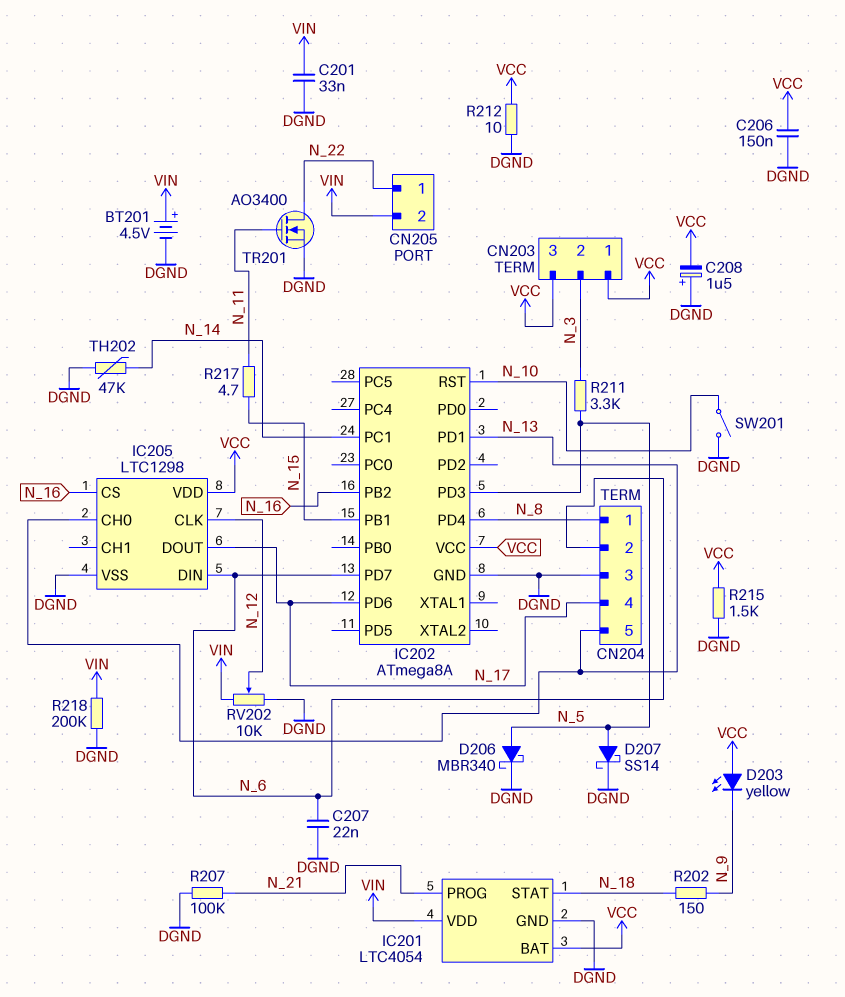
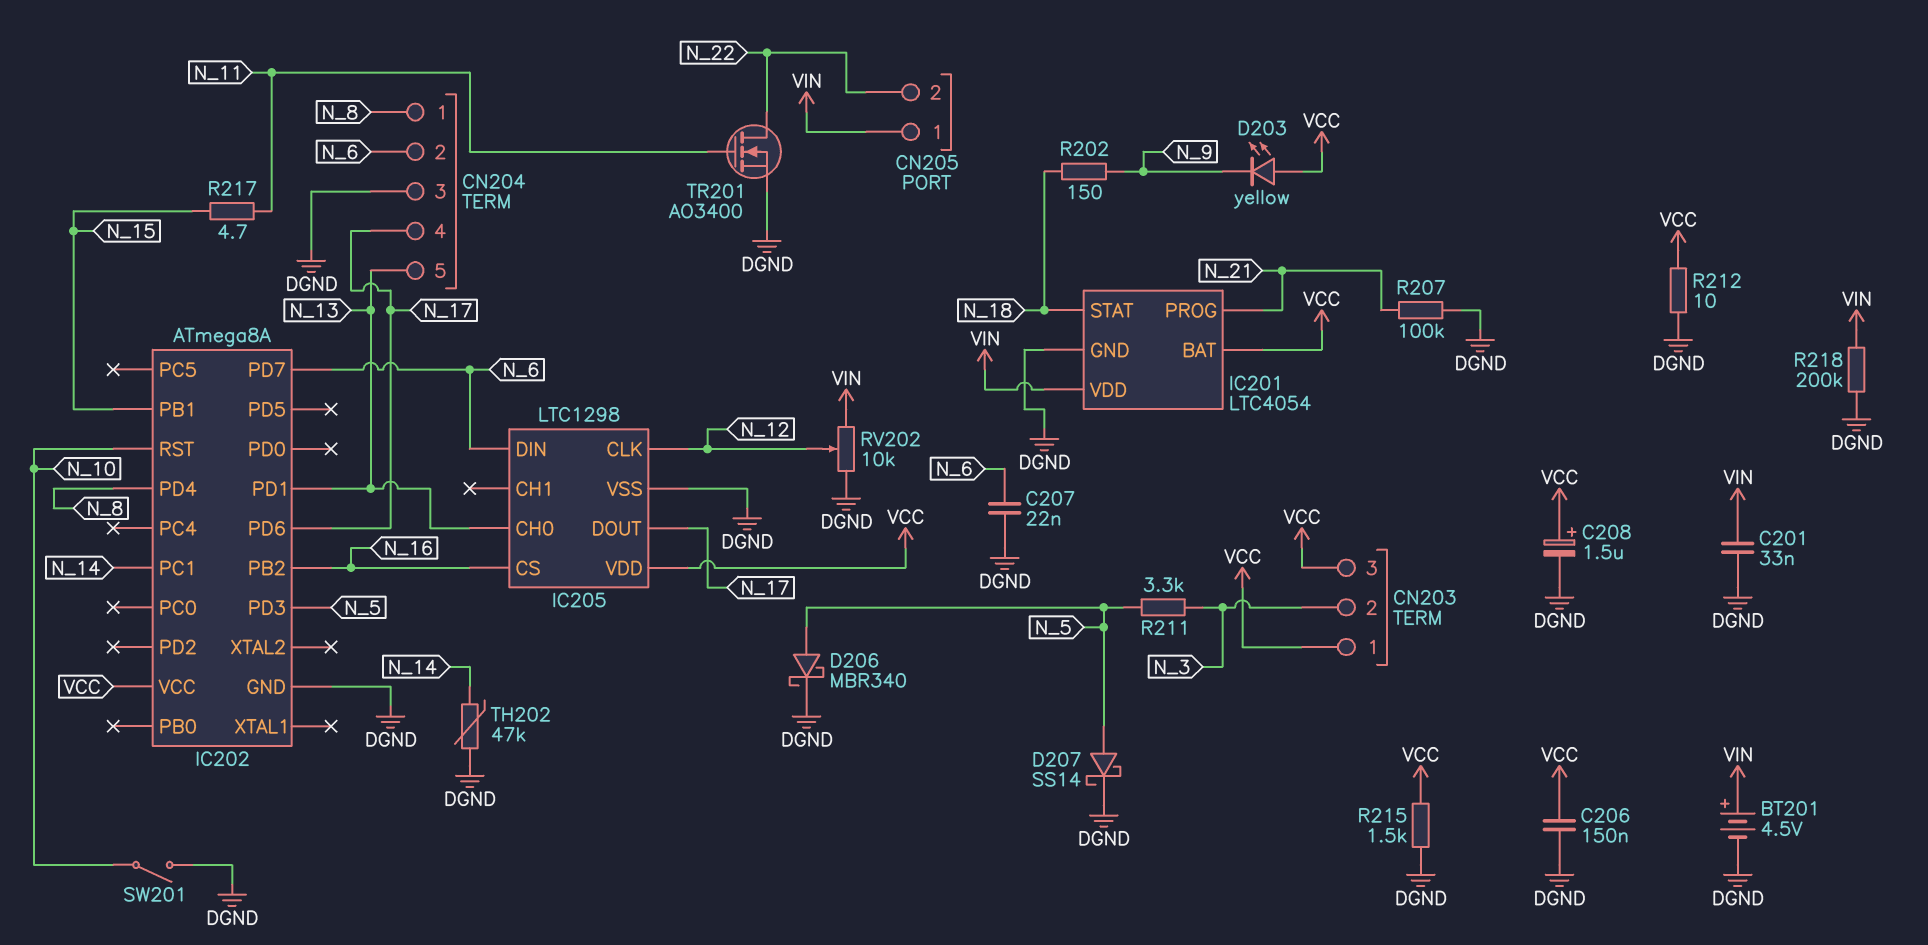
C208: 1.5uF (plus DGND, minus VCC) -> 1.5uF (plus VCC, minus DGND)
CN205 pin 1: N_22 -> VIN
CN205 pin 2: VIN -> N_22

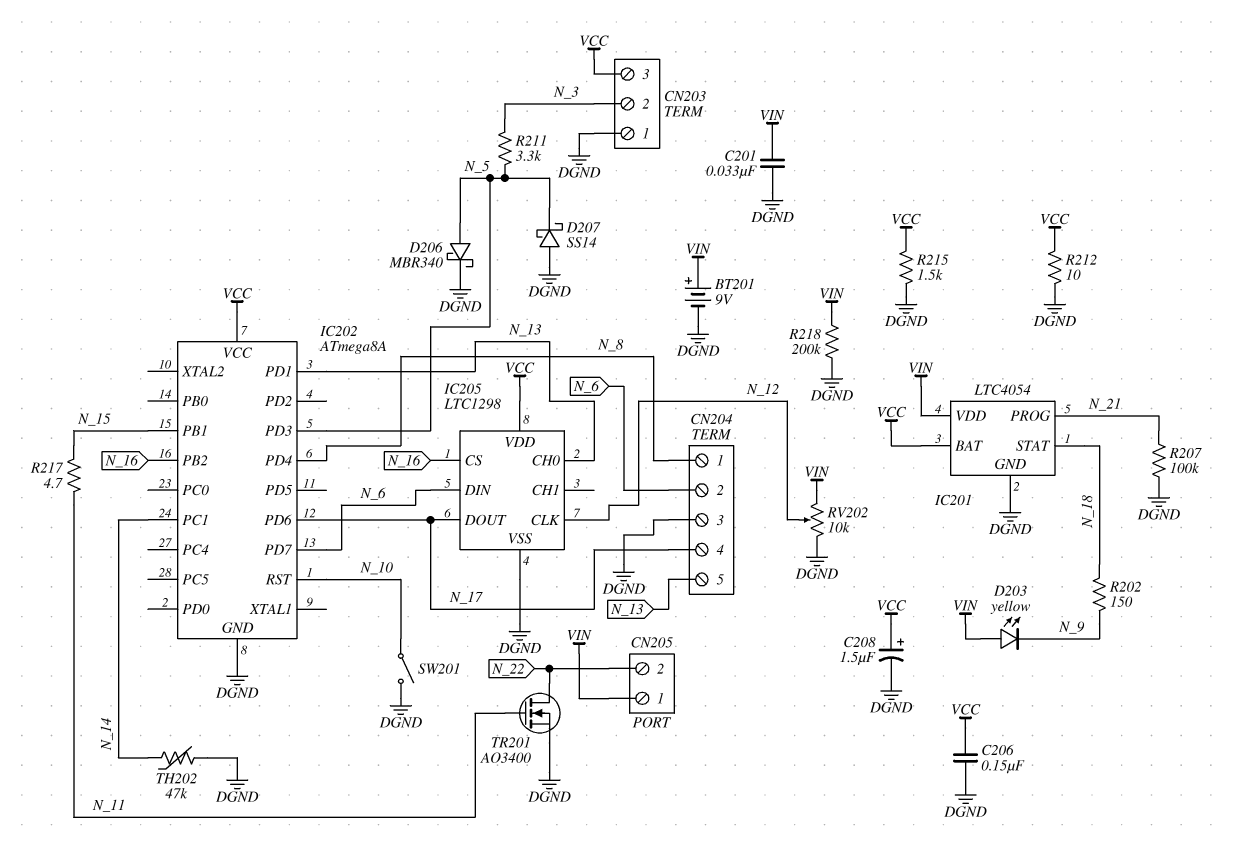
BT201: 4.5V (plus VIN, minus DGND) -> 9V (plus VIN, minus DGND)
C207: 22nF (DGND, N_6) -> none
CN203 pin 1: VCC -> DGND
D203: LED yellow (A VCC, K N_9) -> LED yellow (A VIN, K N_9)
D207: schottky SS14 (A N_5, K DGND) -> schottky SS14 (A DGND, K N_5)

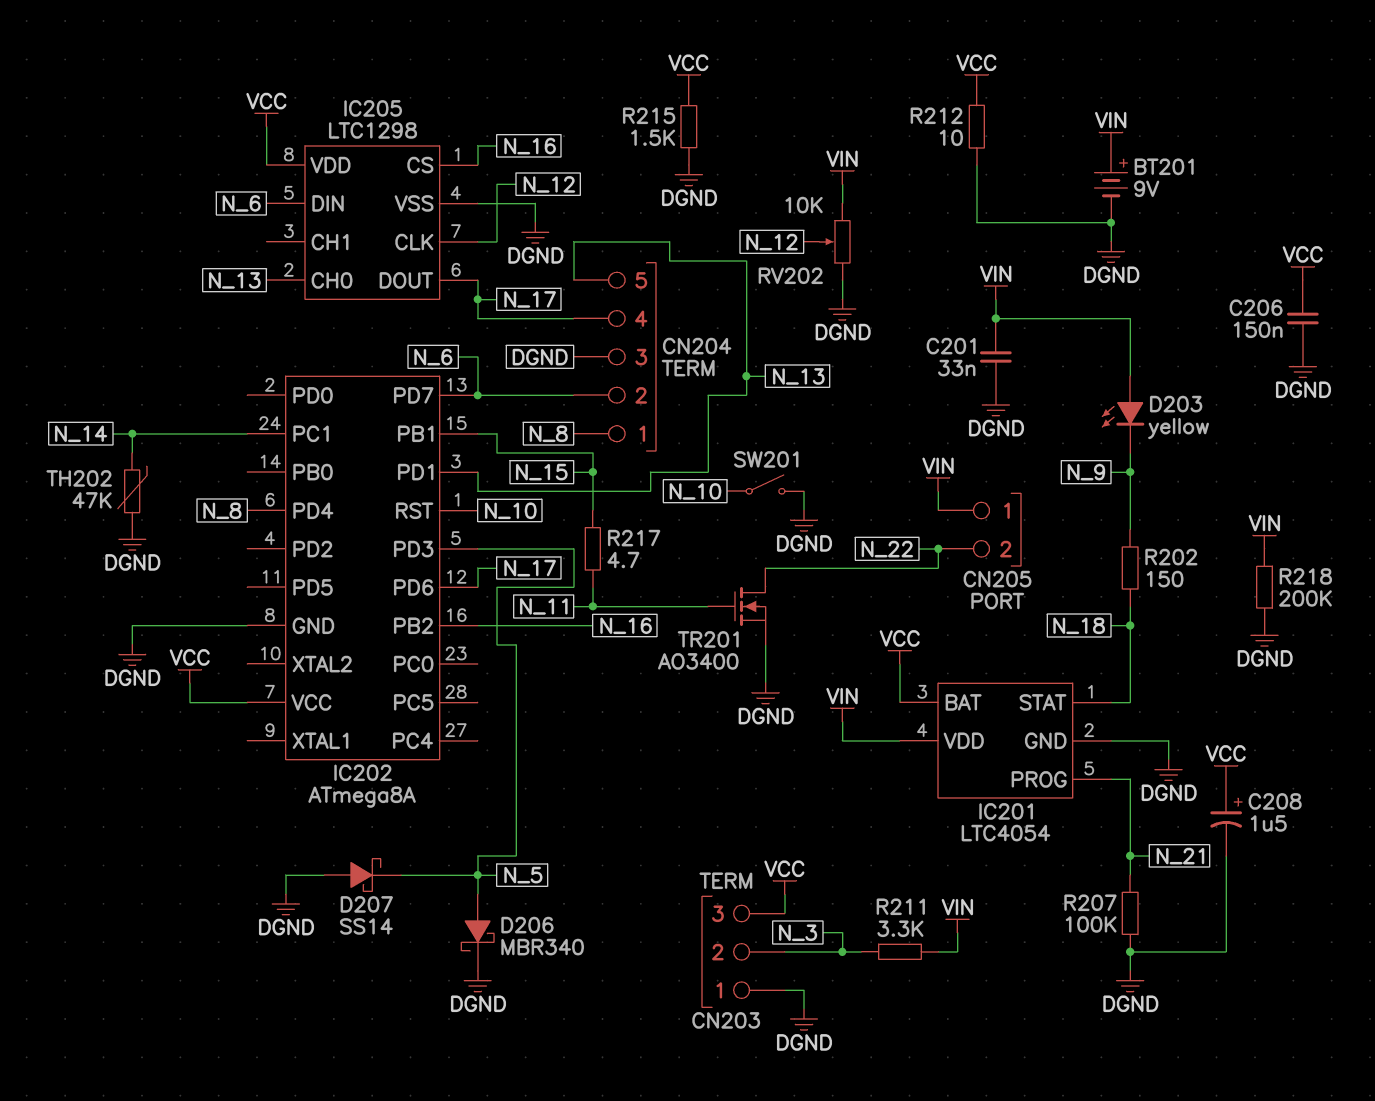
R211: 3.3k (N_3, N_5) -> 3.3k (N_3, VIN)

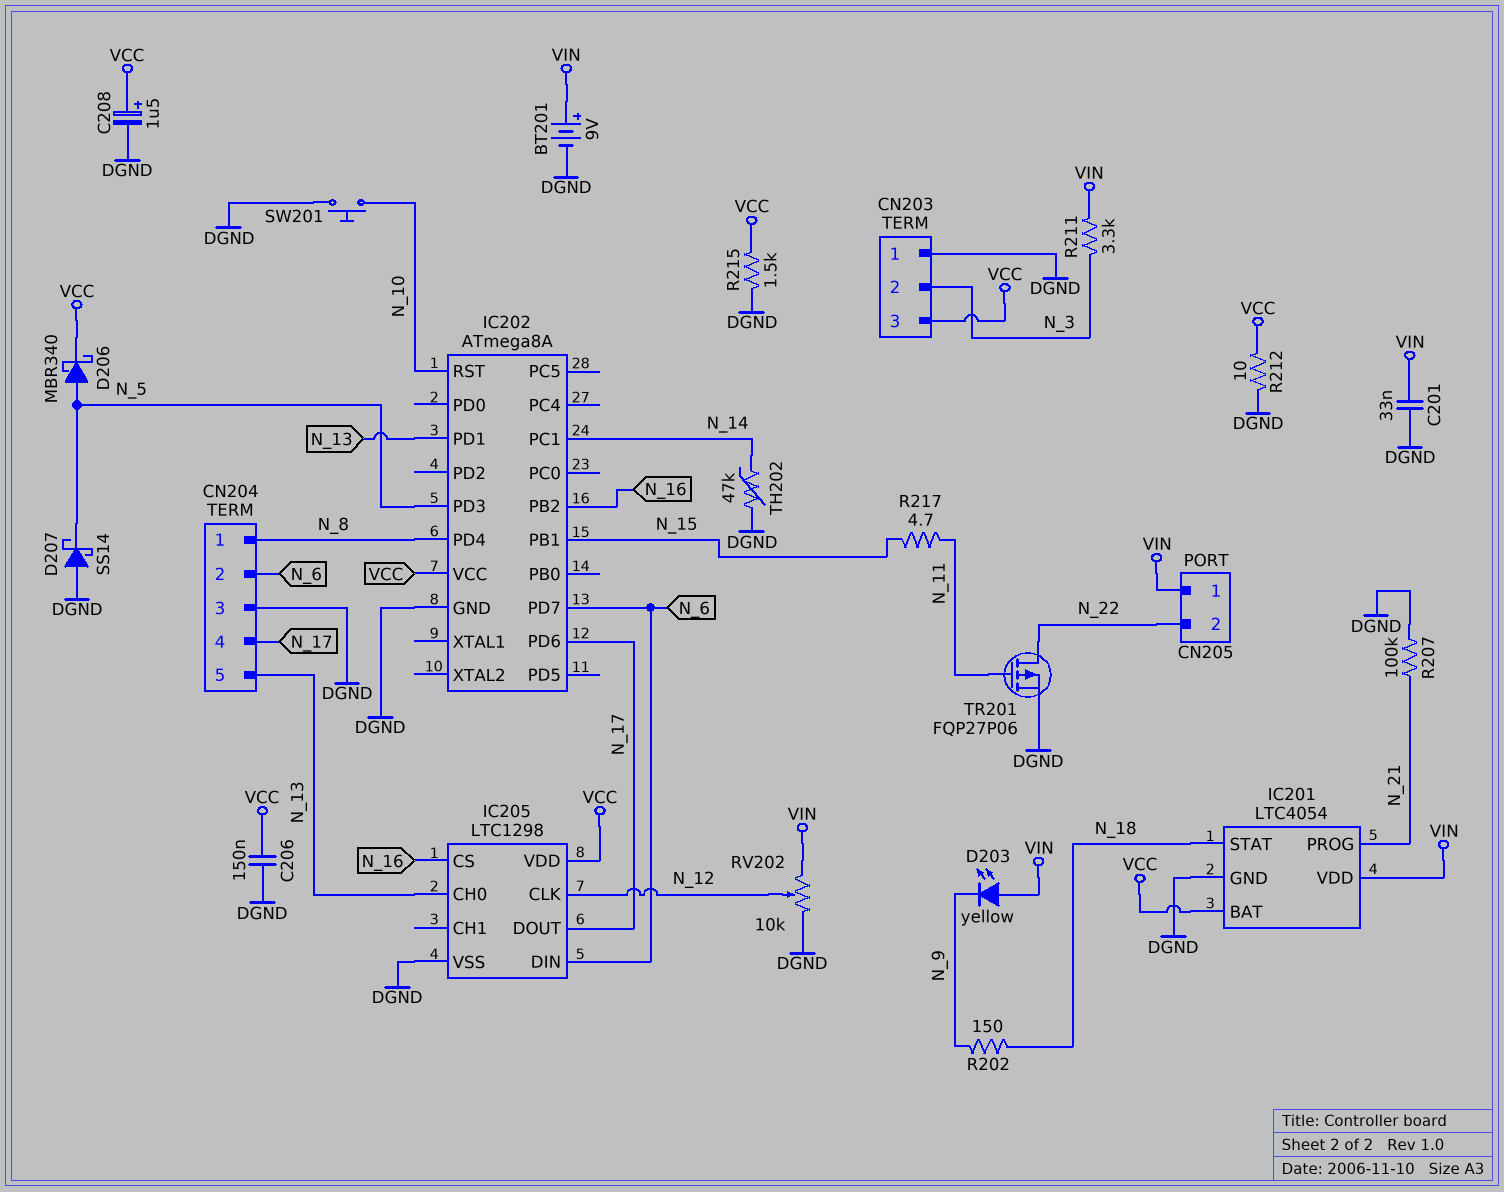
D206: schottky MBR340 (A N_5, K DGND) -> schottky MBR340 (A N_5, K VCC)
R218: 200k (DGND, VIN) -> none
SW201: switch (DGND, N_10) -> button (DGND, N_10)
TR201: NMOS AO3400 (G N_11, D N_22, S DGND) -> PMOS FQP27P06 (G N_11, D N_22, S DGND)

